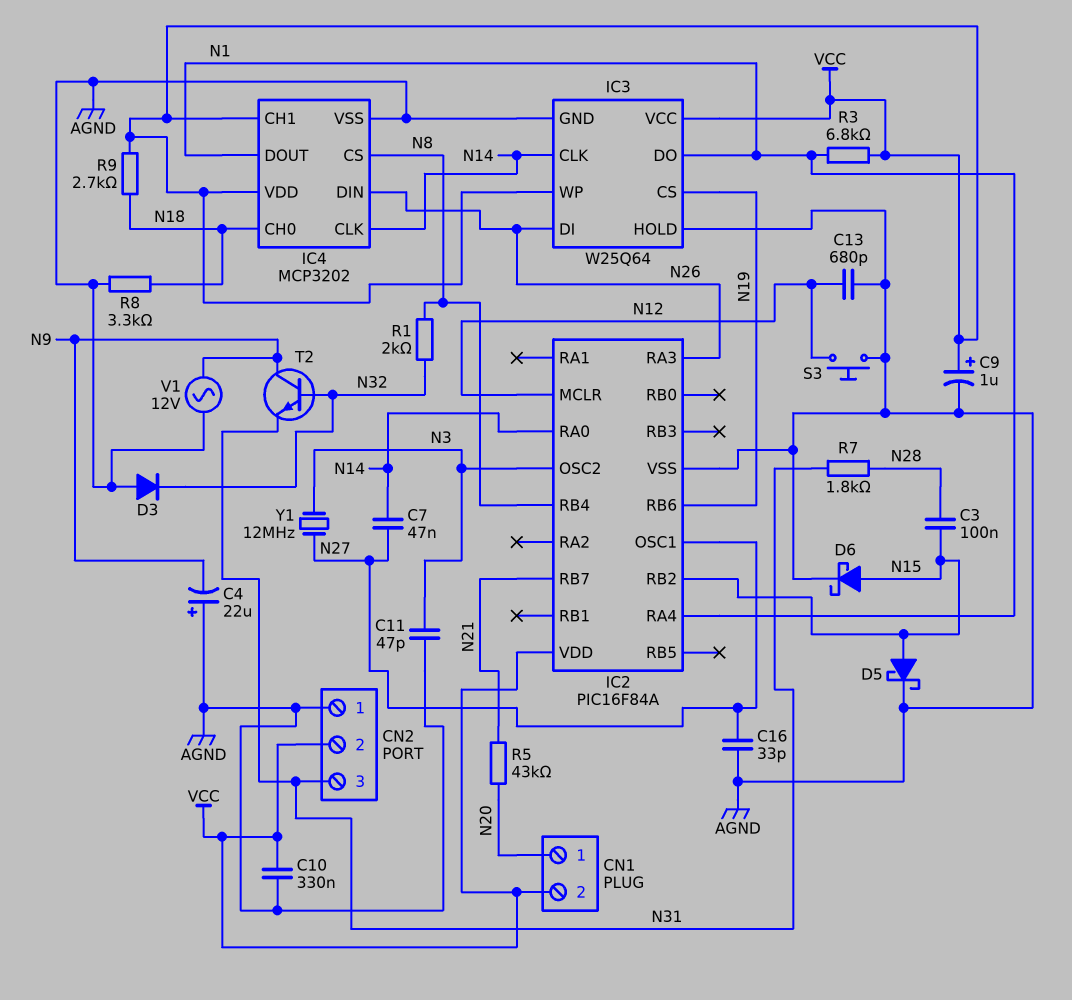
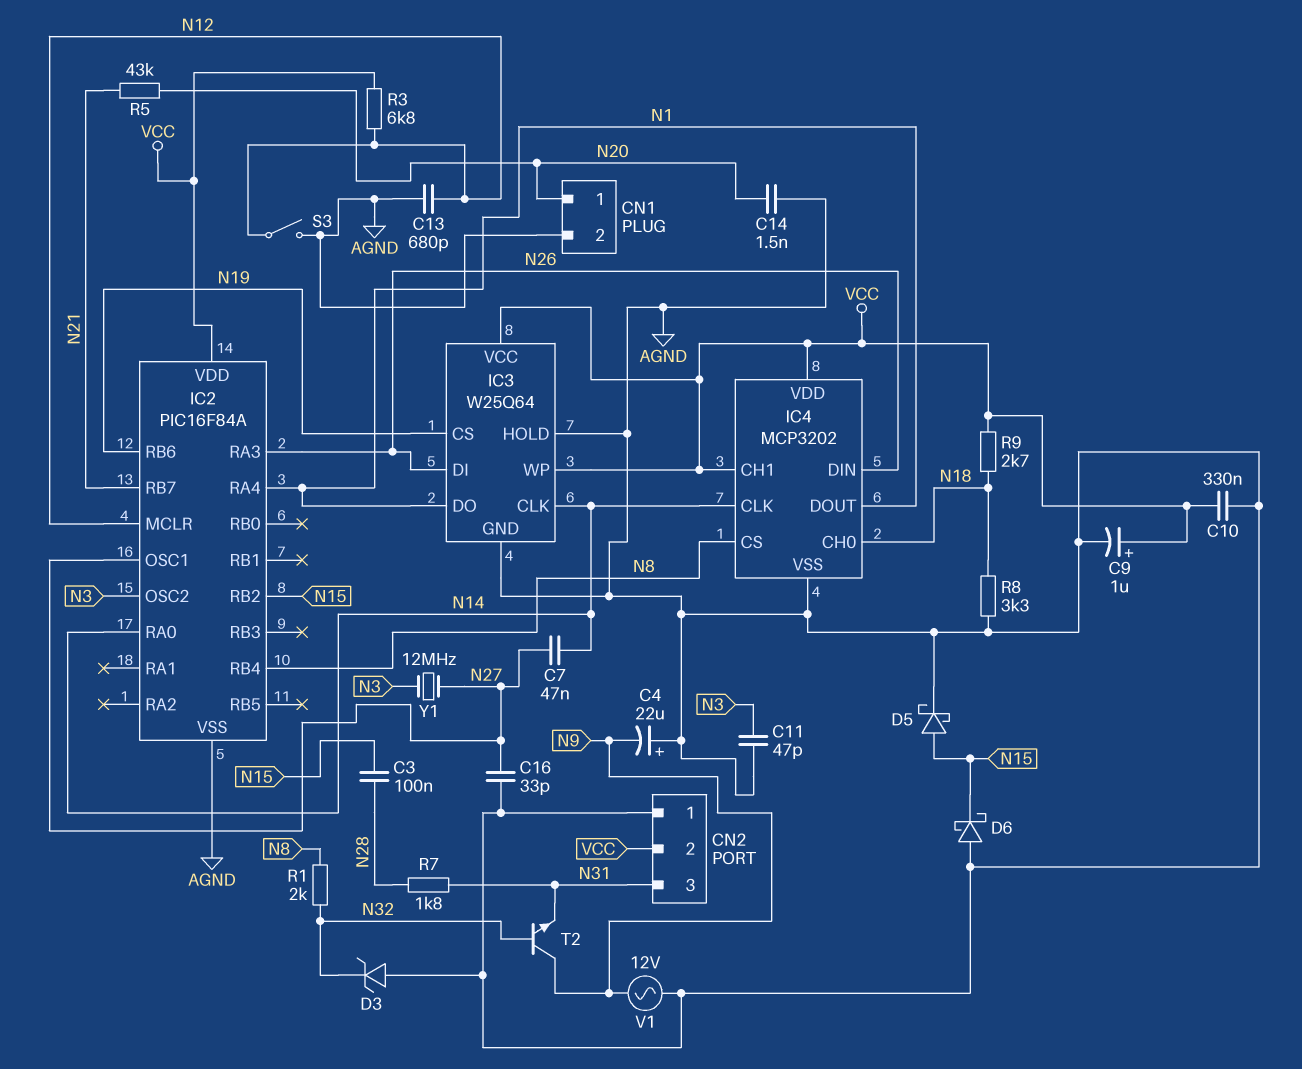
C14: none -> 1.5nF (AGND, N20)
CN1 pin 2: VCC -> AGND
D3: diode (A AGND, K N32) -> zener (A AGND, K N32)
D6: schottky (A N15, K AGND) -> schottky (A AGND, K N15)
R3: 6.8k (N1, VCC) -> 6.8k (N12, VCC)
S3: button (AGND, N12) -> switch (AGND, N12)

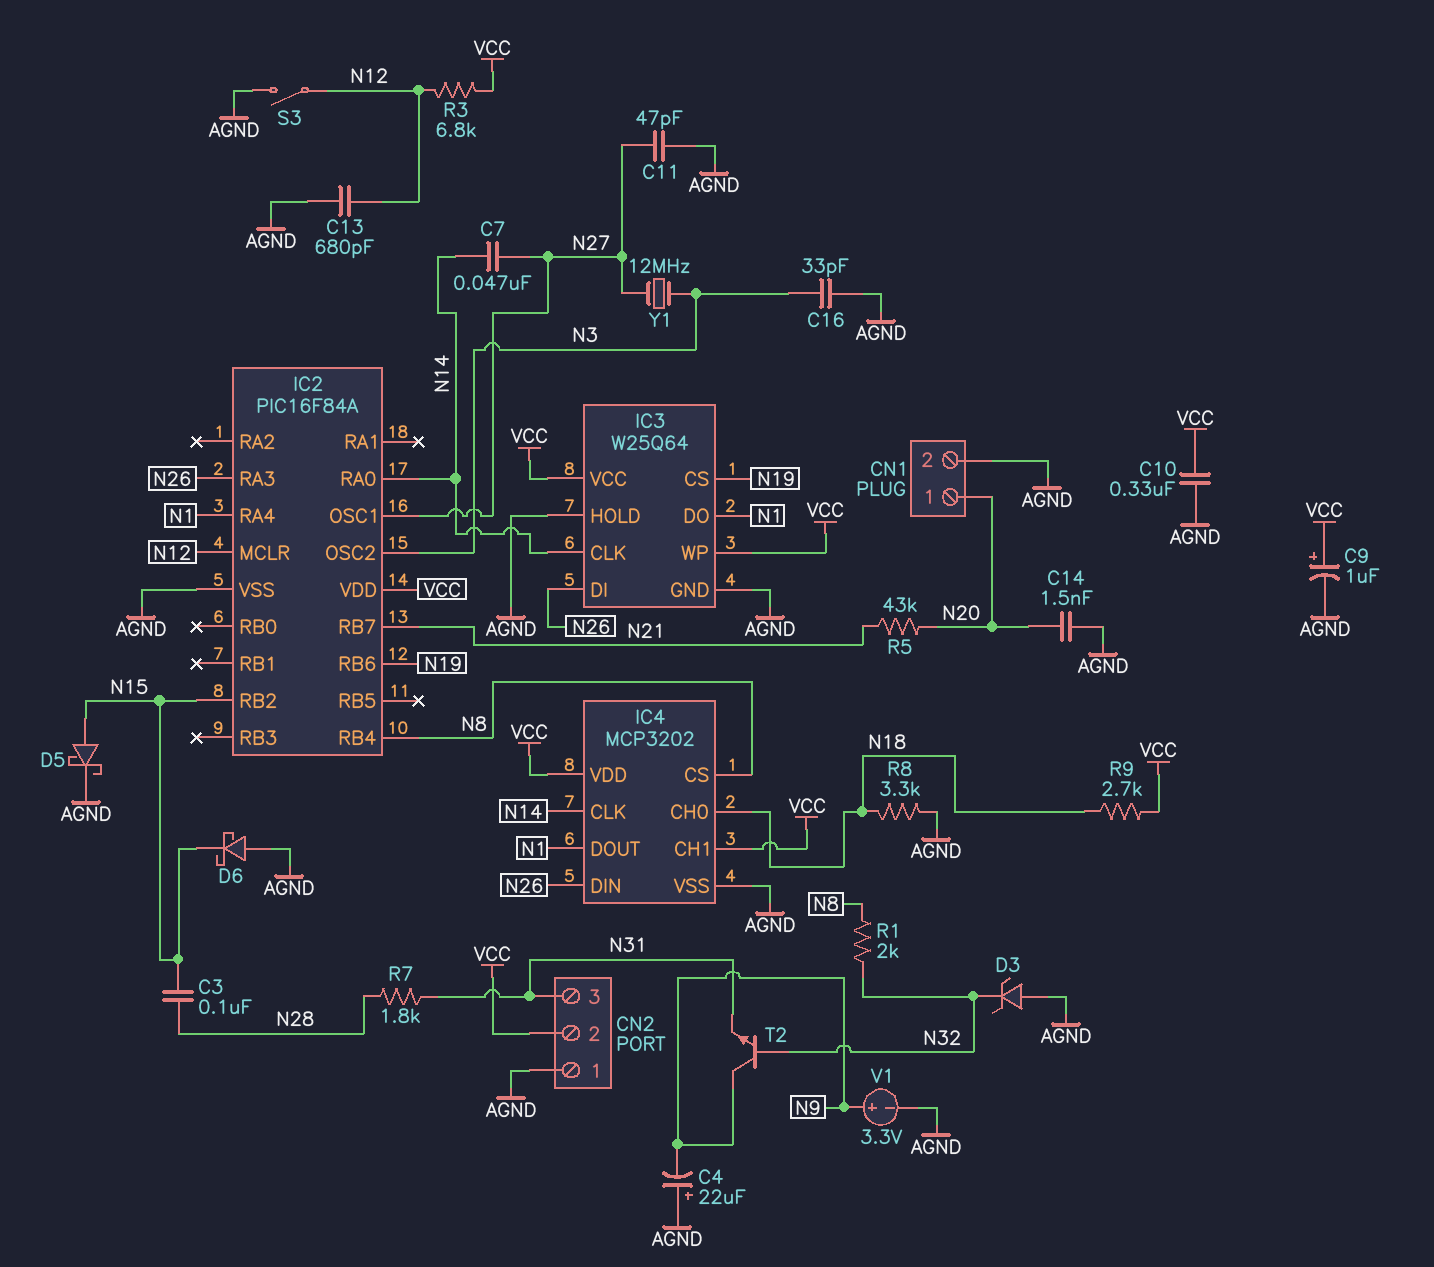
C11: 47pF (AGND, N3) -> 47pF (AGND, N27)
C16: 33pF (AGND, N27) -> 33pF (AGND, N3)
V1: AC 12V (AGND, N9) -> 3.3V (plus N9, minus AGND)

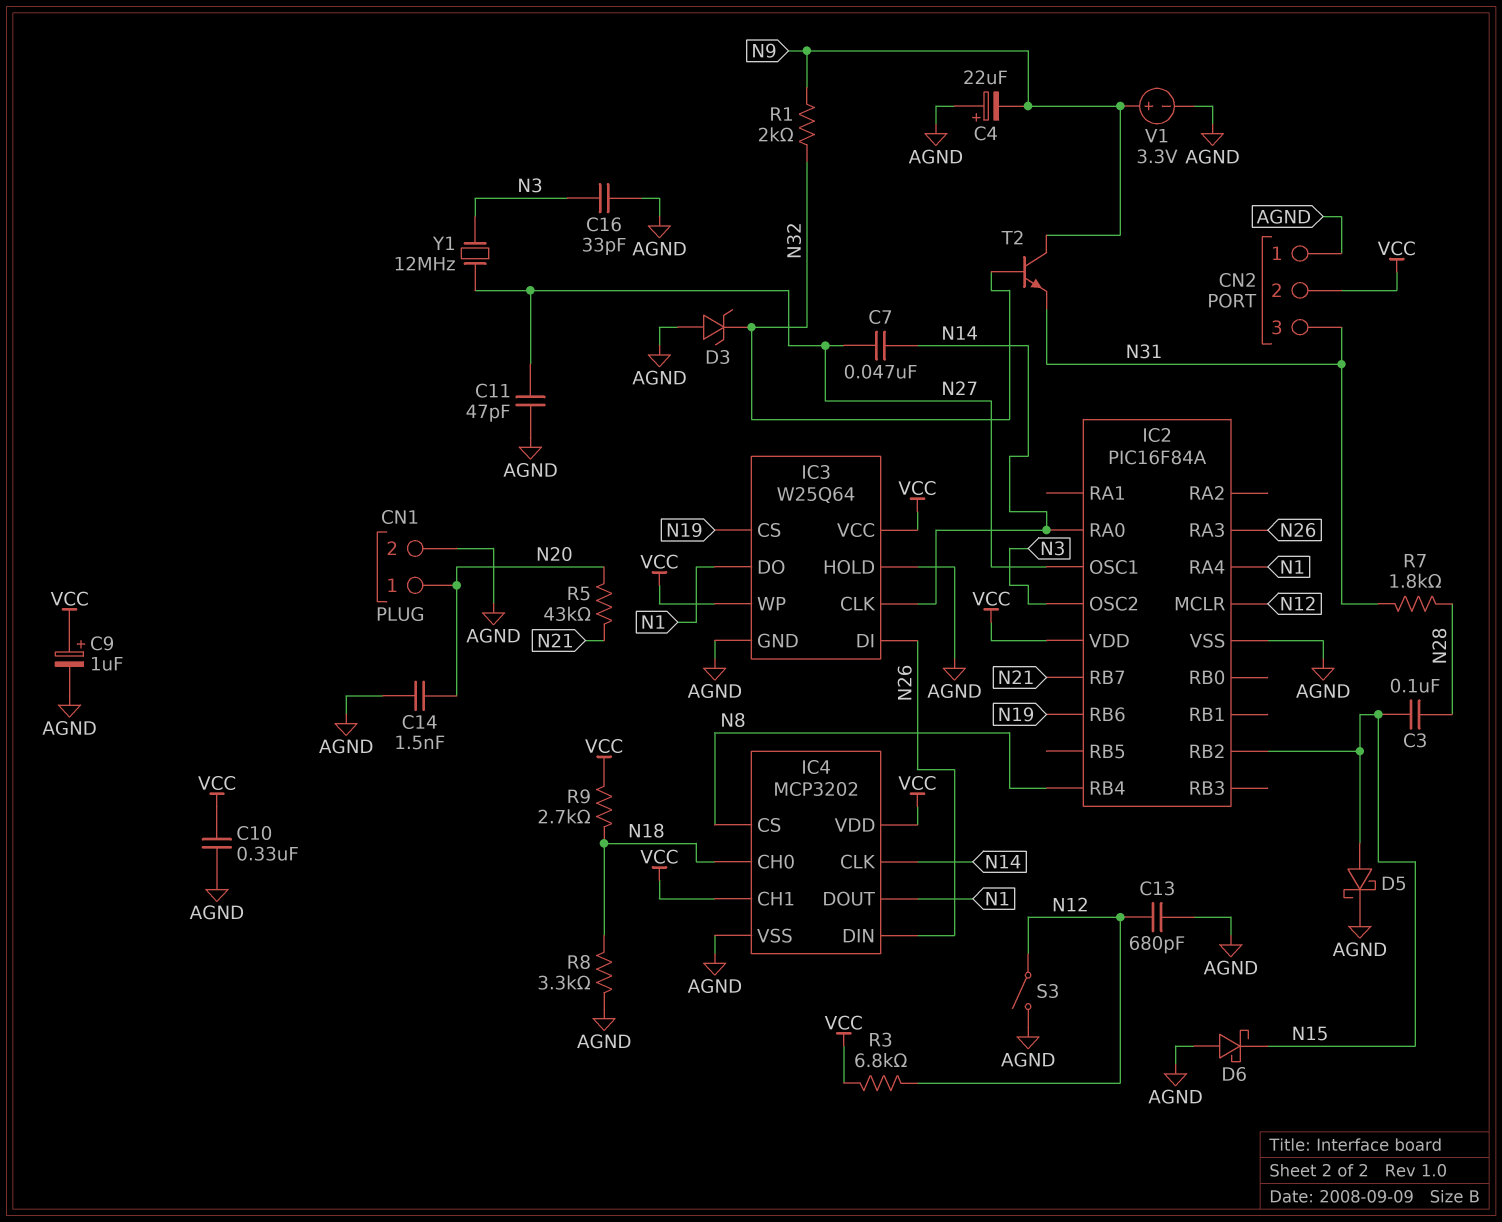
R1: 2k (N8, N32) -> 2k (N9, N32)

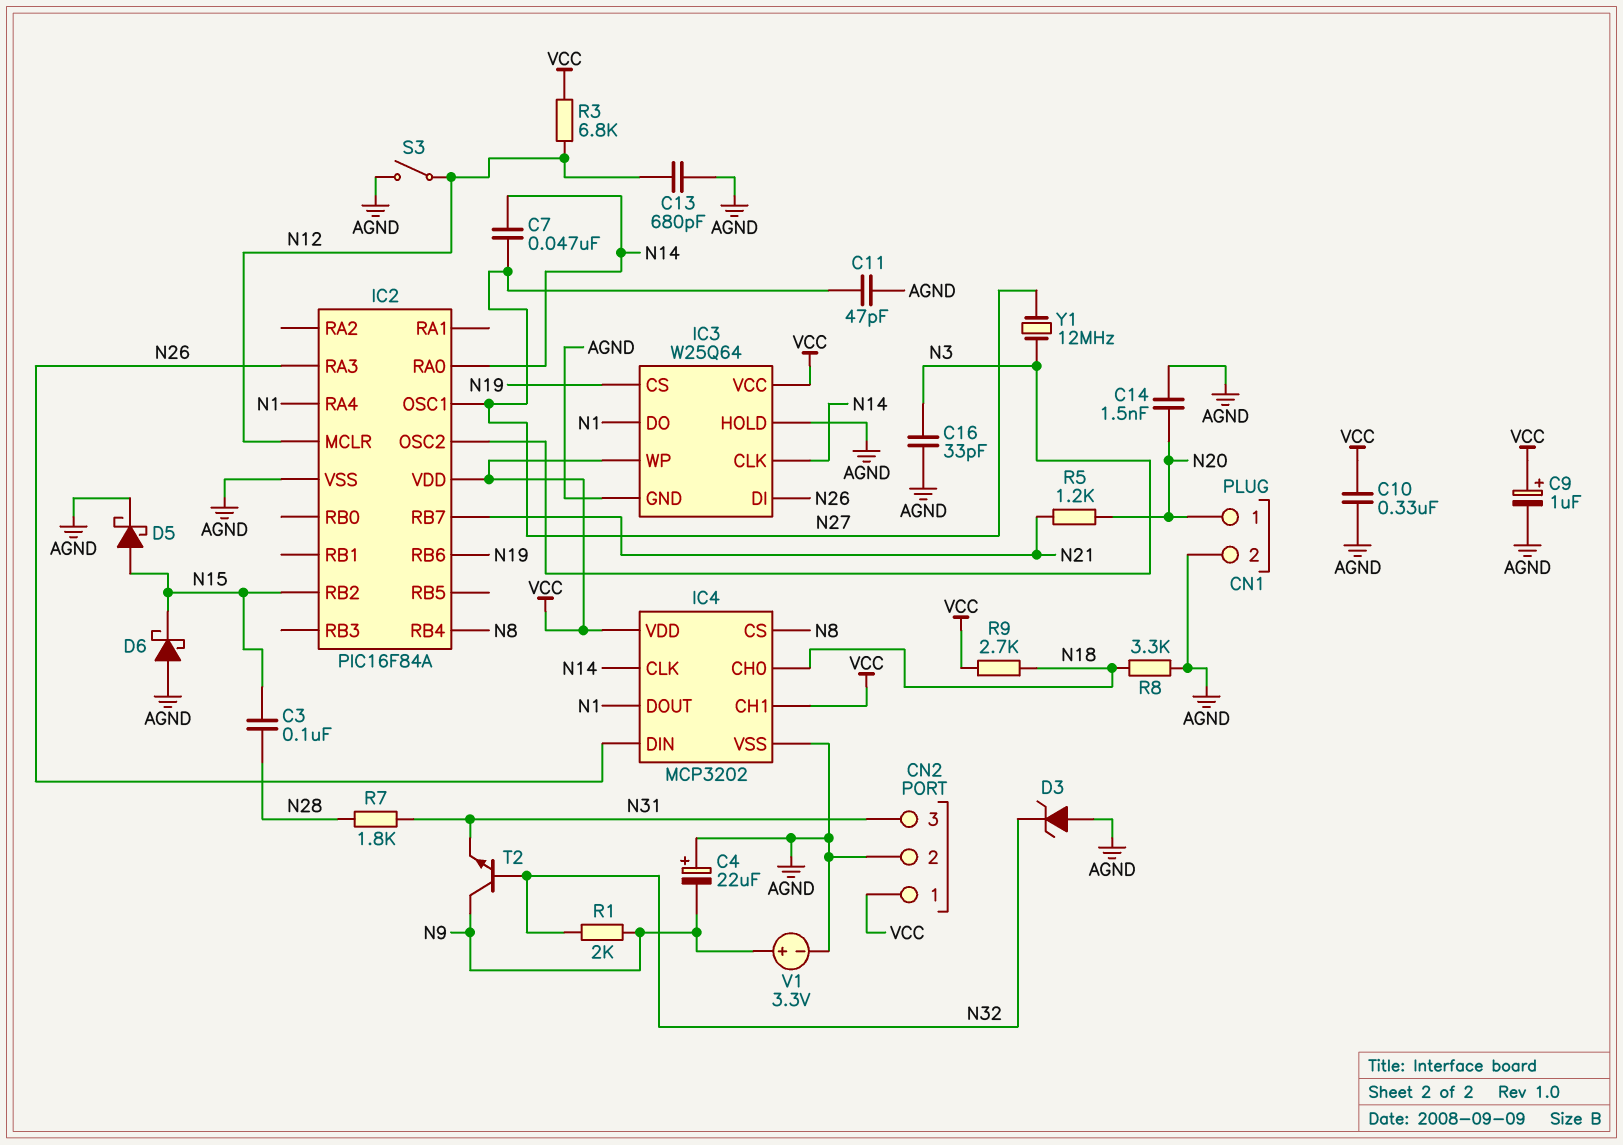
CN2 pin 1: AGND -> VCC
CN2 pin 2: VCC -> AGND
R5: 43k (N20, N21) -> 1.2k (N20, N21)

